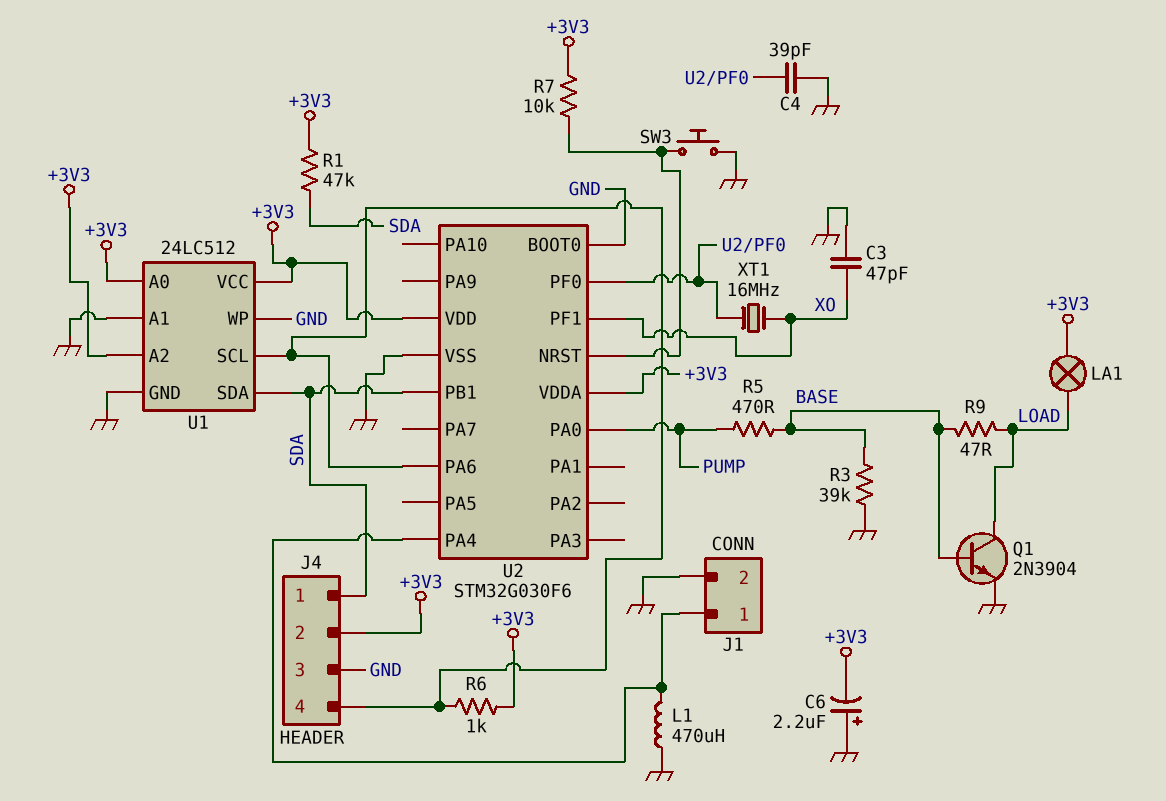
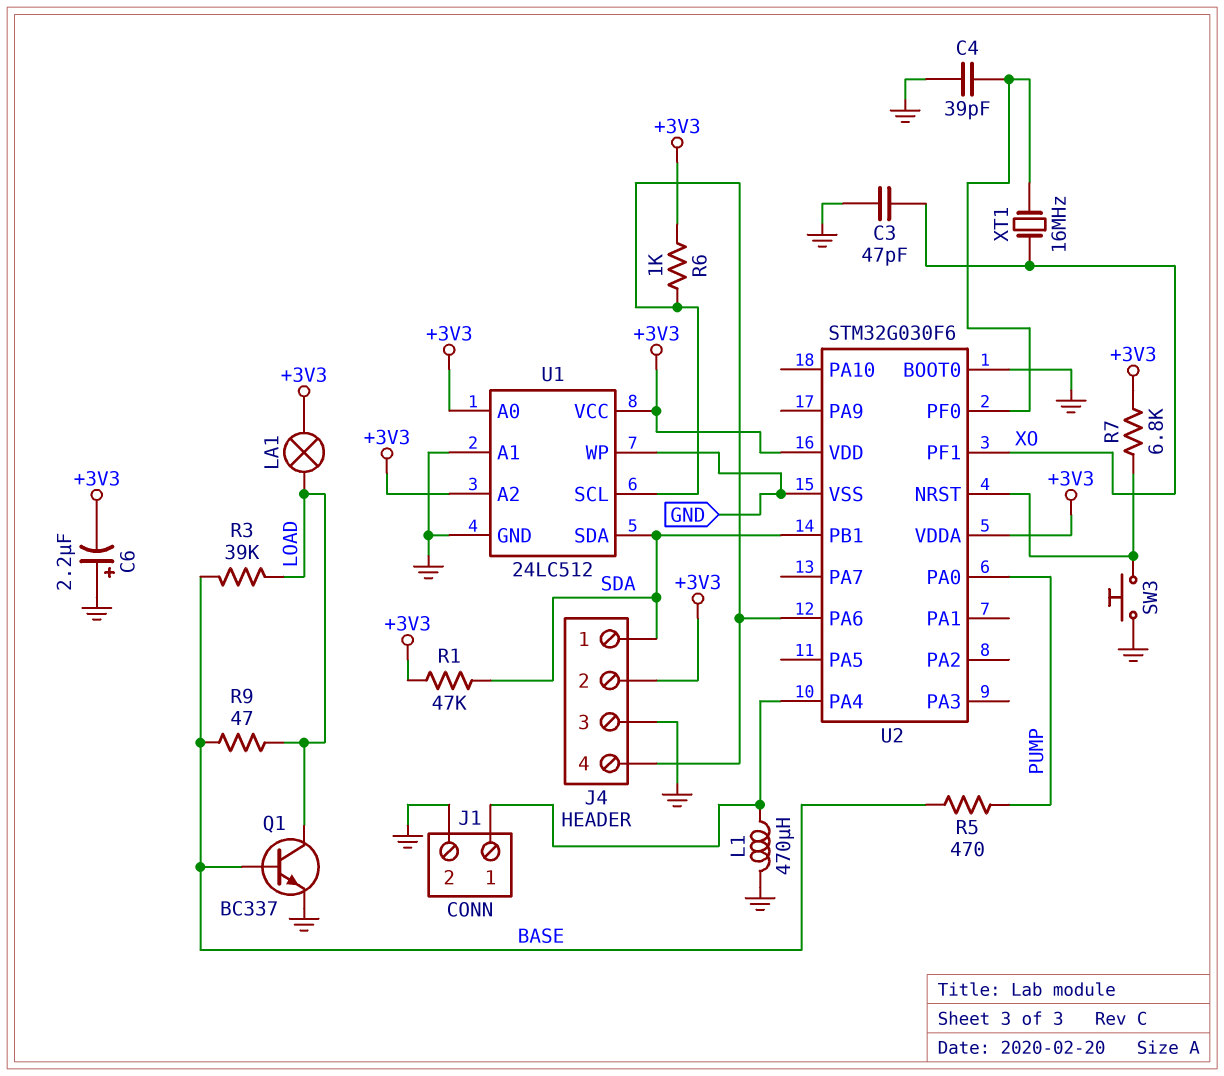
Q1: NPN 2N3904 (B BASE, C LOAD, E GND) -> NPN BC337 (B BASE, C LOAD, E GND)
R3: 39k (BASE, GND) -> 39k (BASE, LOAD)
R7: 10k (+3V3, U2/NRST) -> 6.8k (+3V3, U2/NRST)

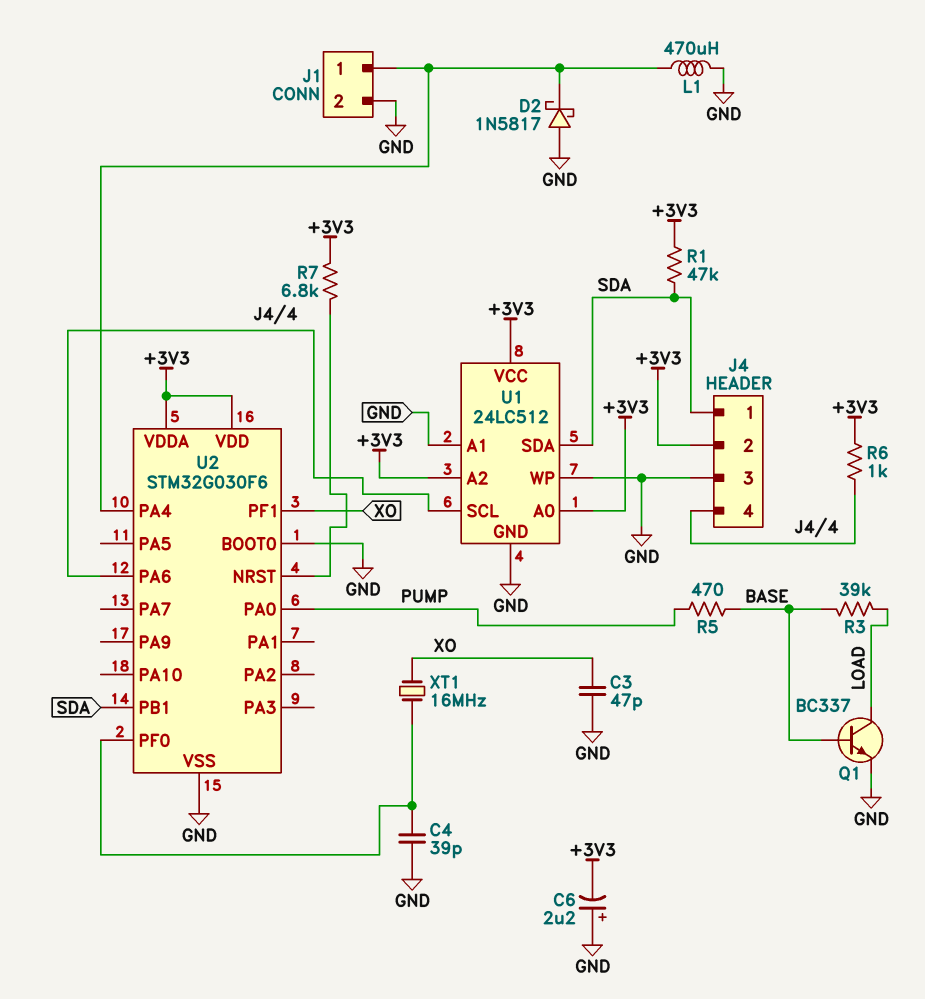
D2: none -> schottky 1N5817 (A GND, K J1/1)
LA1: lamp (+3V3, LOAD) -> none
R9: 47 (BASE, LOAD) -> none
SW3: button (GND, U2/NRST) -> none

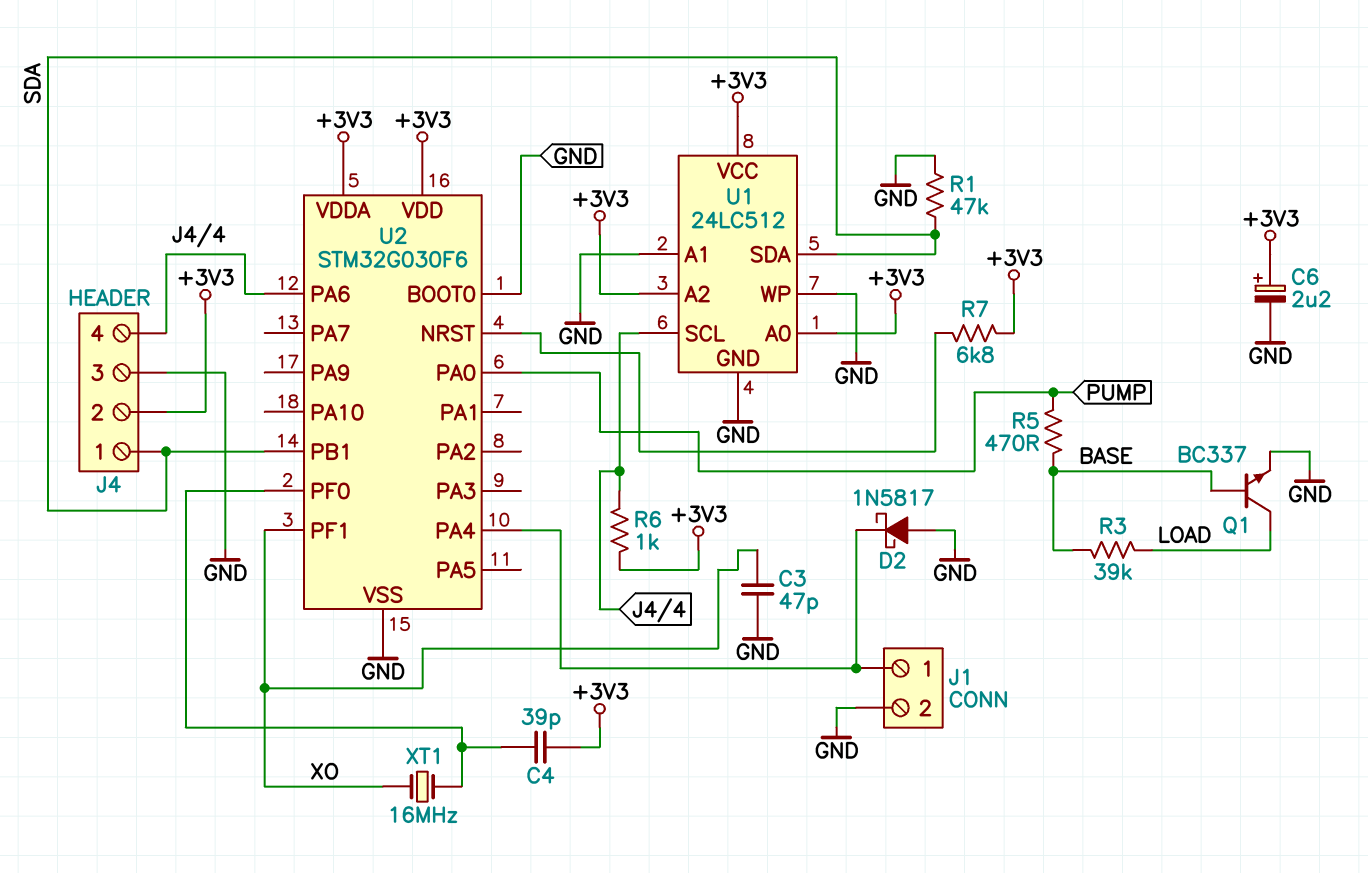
C4: 39pF (GND, U2/PF0) -> 39pF (+3V3, U2/PF0)
C6: 2.2uF (plus GND, minus +3V3) -> 2.2uF (plus +3V3, minus GND)
L1: 470uH (GND, J1/1) -> none
R1: 47k (+3V3, SDA) -> 47k (GND, SDA)

